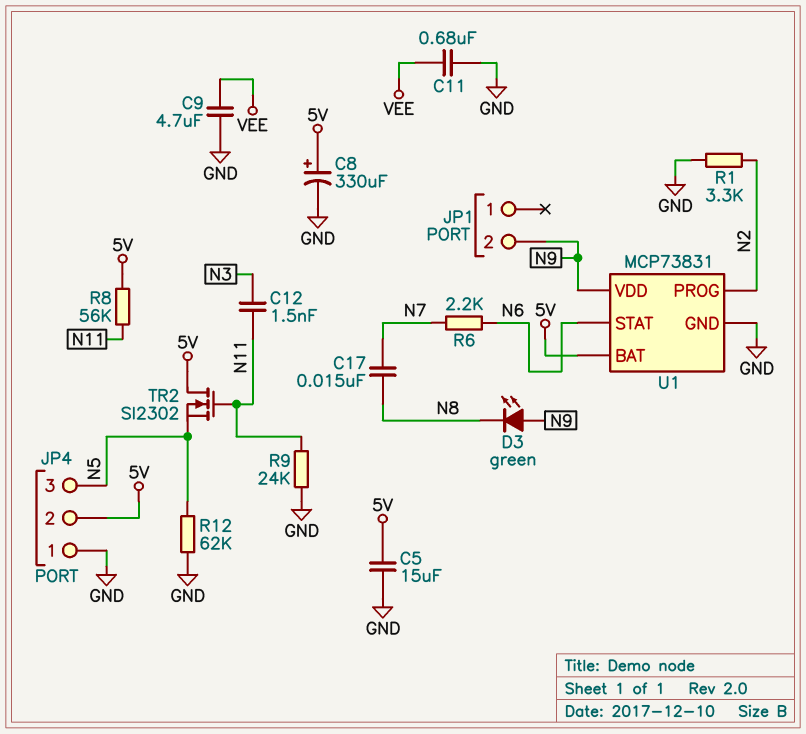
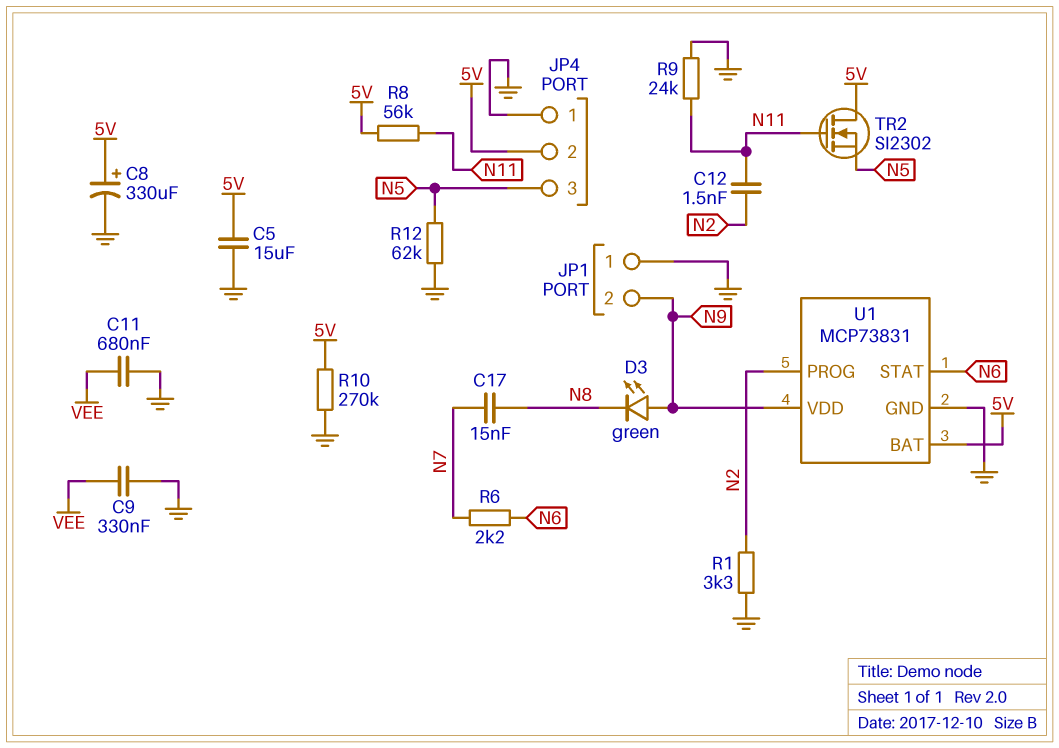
C9: 4.7uF (GND, VEE) -> 330nF (GND, VEE)
C12: 1.5nF (N3, N11) -> 1.5nF (N2, N11)
JP1 pin 1: none -> GND
R10: none -> 270k (5V, GND)

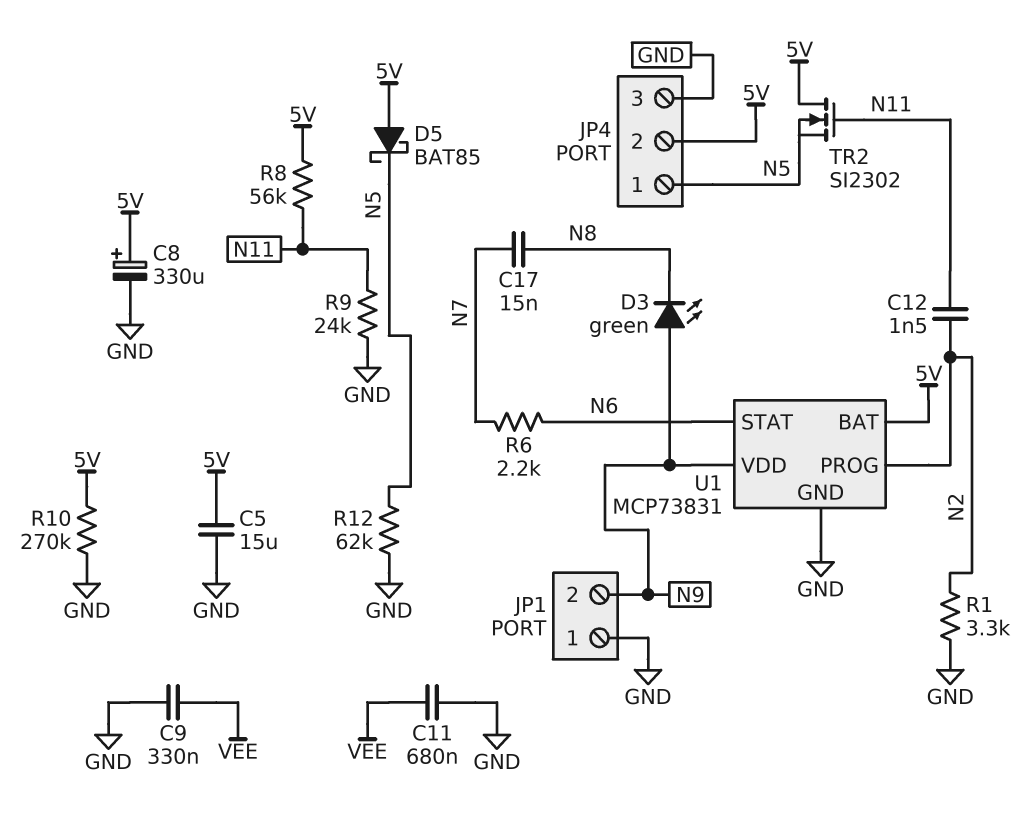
D5: none -> schottky BAT85 (A 5V, K N5)
JP4 pin 1: GND -> N5
JP4 pin 3: N5 -> GND

